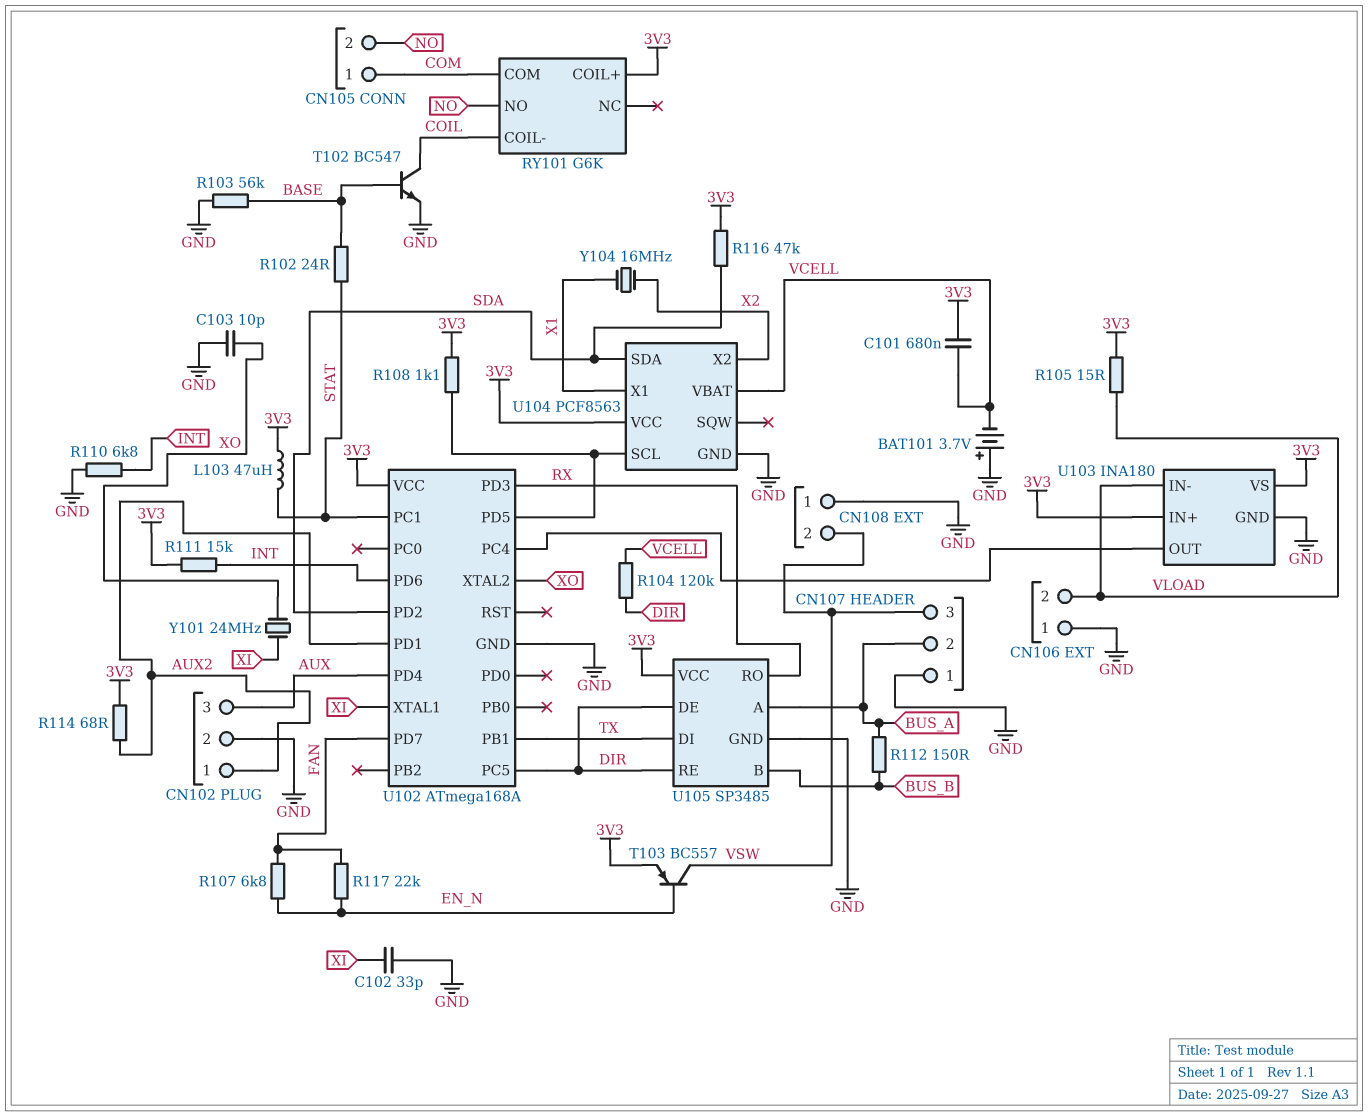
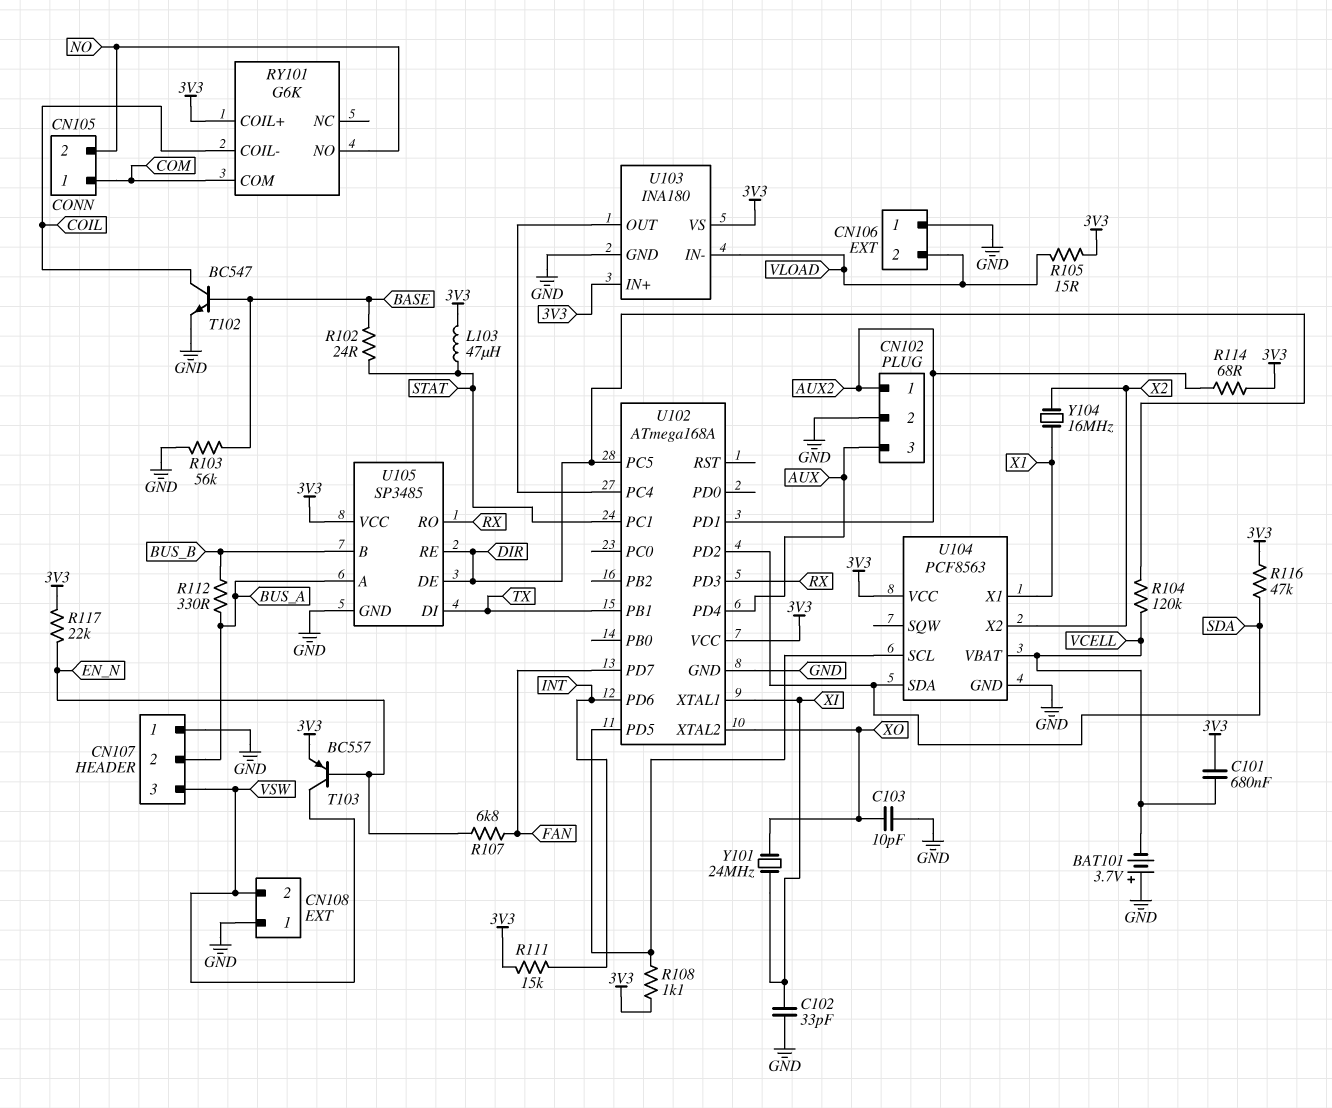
R110: 6.8k (GND, INT) -> none
R112: 150 (BUS_A, BUS_B) -> 330 (BUS_A, BUS_B)
R117: 22k (EN_N, FAN) -> 22k (3V3, EN_N)

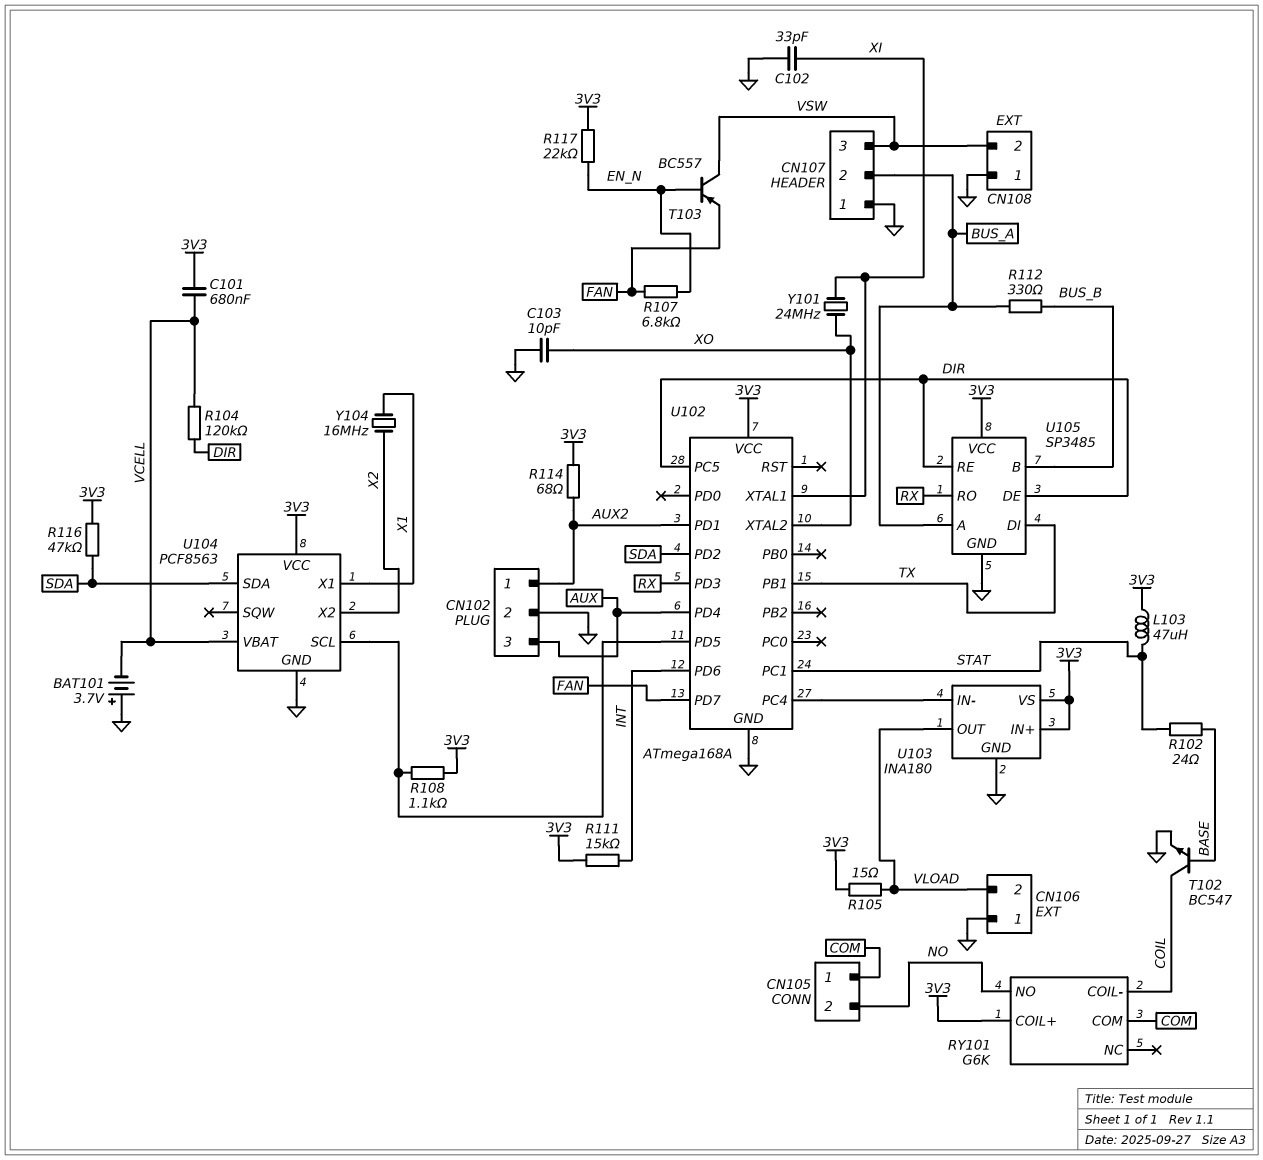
R103: 56k (BASE, GND) -> none
T103: PNP BC557 (B EN_N, C VSW, E 3V3) -> PNP BC557 (B EN_N, C VSW, E FAN)
U103 pin IN-: VLOAD -> U102/PC4
U103 pin OUT: U102/PC4 -> VLOAD

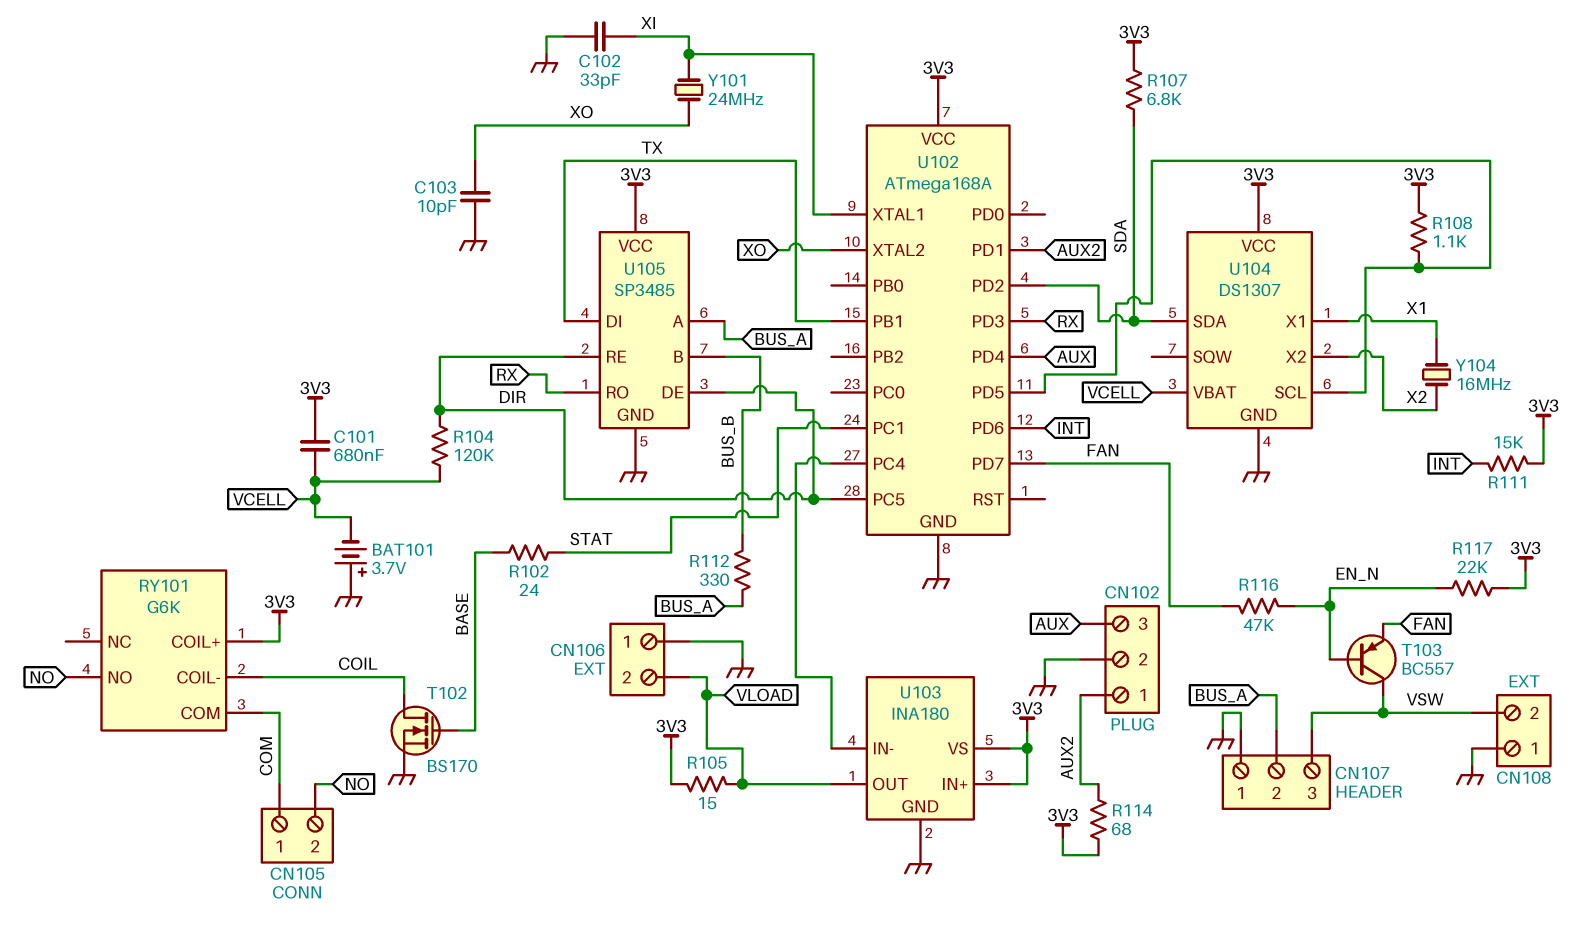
L103: 47uH (3V3, STAT) -> none
R107: 6.8k (EN_N, FAN) -> 6.8k (3V3, SDA)
R116: 47k (3V3, SDA) -> 47k (EN_N, FAN)
T102: NPN BC547 (B BASE, C COIL, E GND) -> NMOS BS170 (G BASE, D COIL, S GND)
U104: PCF8563 -> DS1307

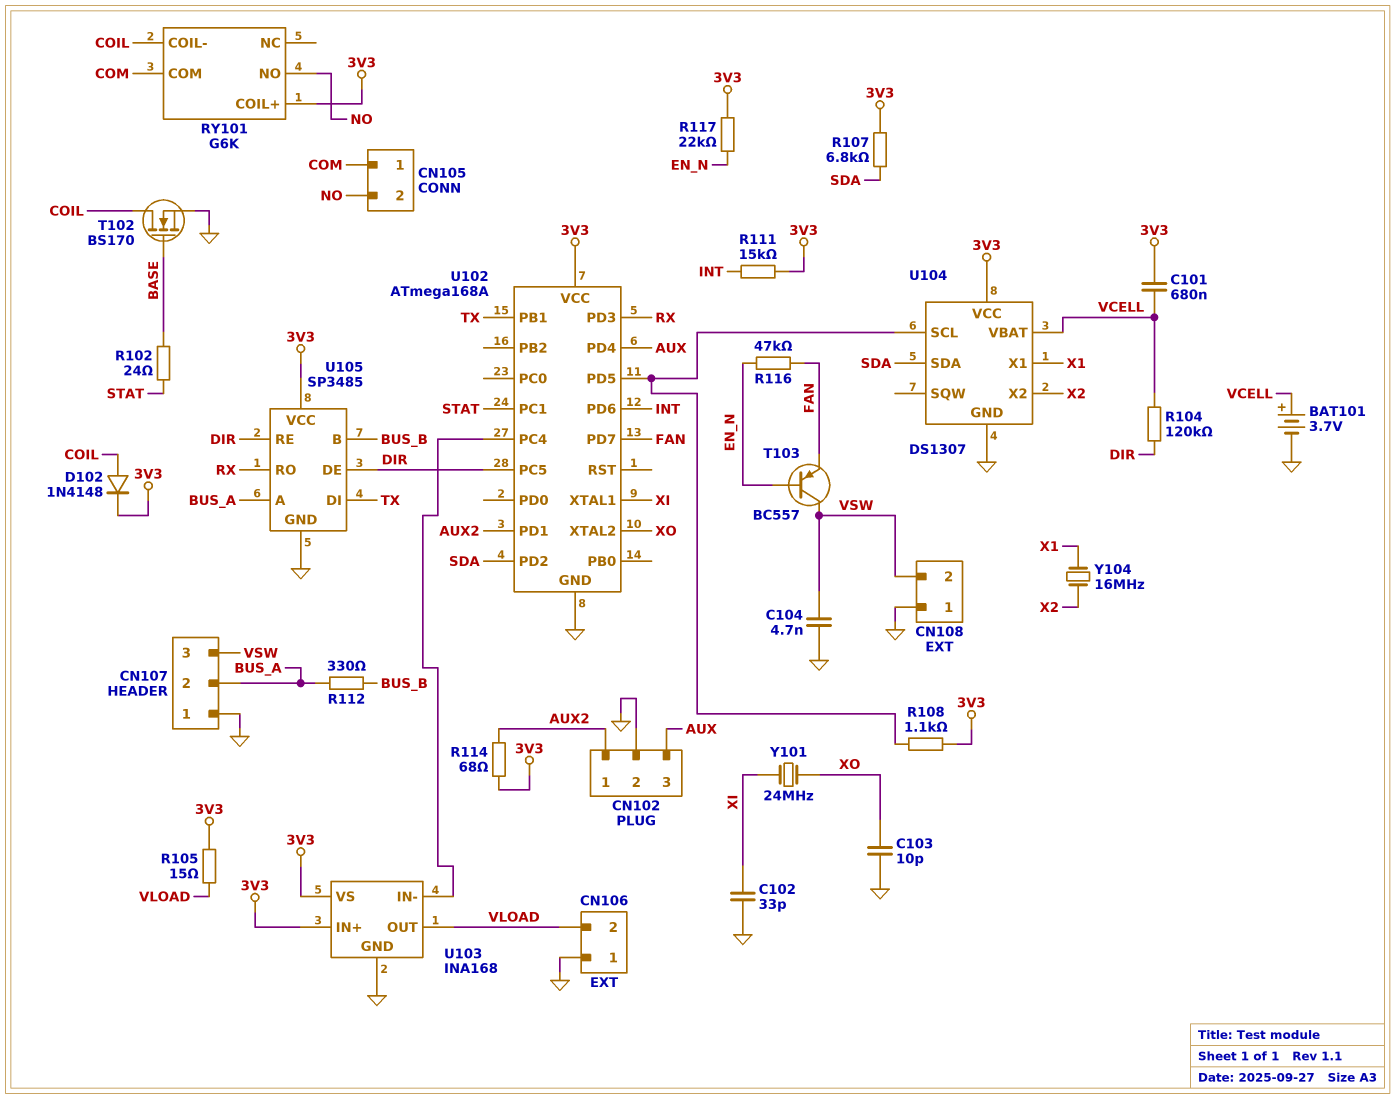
BAT101: 3.7V (plus GND, minus VCELL) -> 3.7V (plus VCELL, minus GND)
C104: none -> 4.7nF (GND, VSW)
D102: none -> diode 1N4148 (A COIL, K 3V3)
U103: INA180 -> INA168

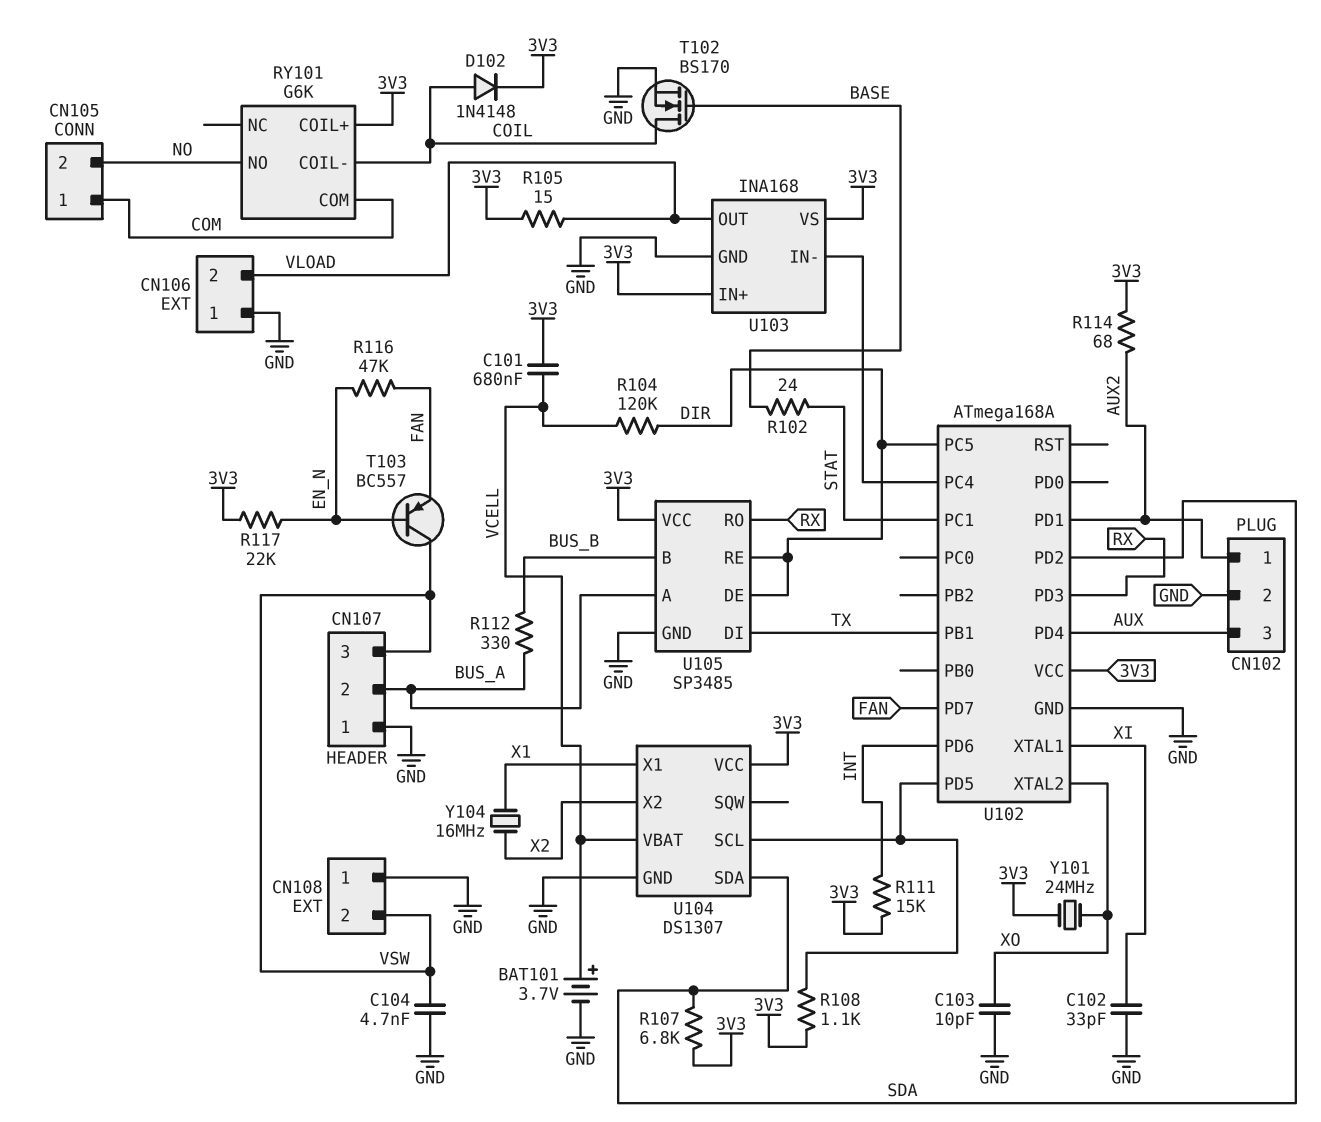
Y101: 24MHz (XI, XO) -> 24MHz (3V3, XO)

